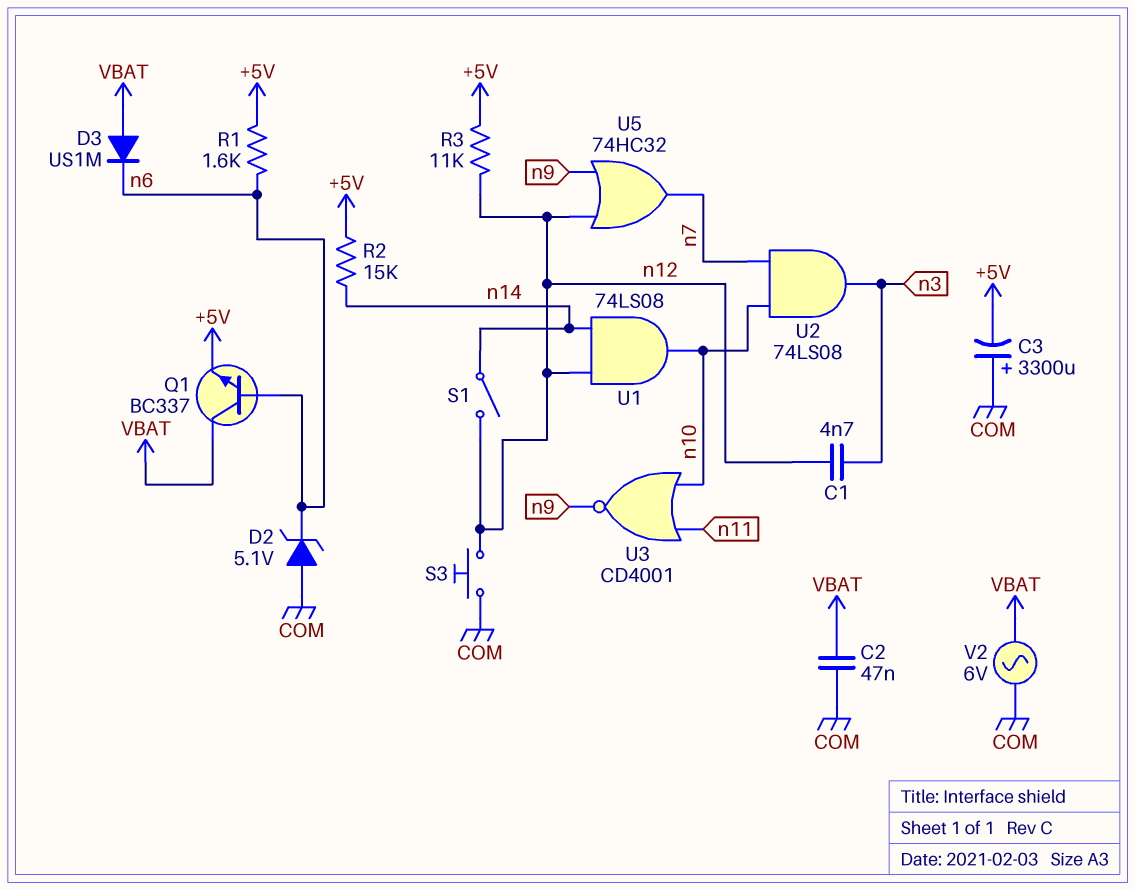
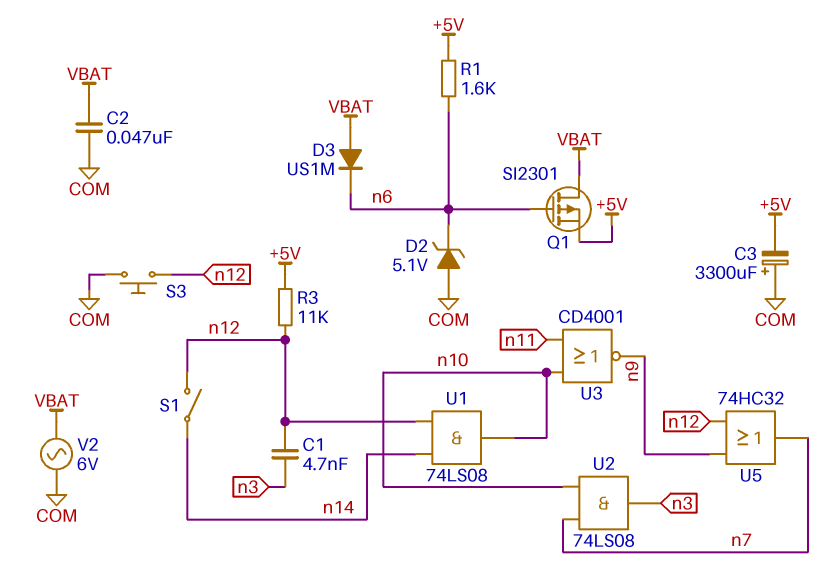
Q1: NPN BC337 (B n6, C VBAT, E +5V) -> PMOS SI2301 (G n6, D VBAT, S +5V)
R2: 15k (+5V, n14) -> none

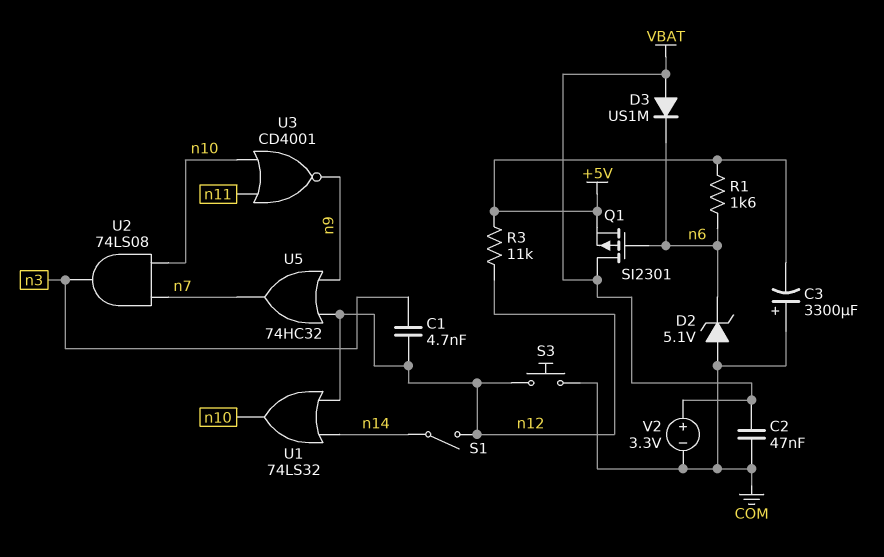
U1: AND 74LS08 (in n12, in n14, out n10) -> OR 74LS32 (in n12, in n14, out n10)
V2: AC 6V (COM, VBAT) -> 3.3V (plus VBAT, minus COM)

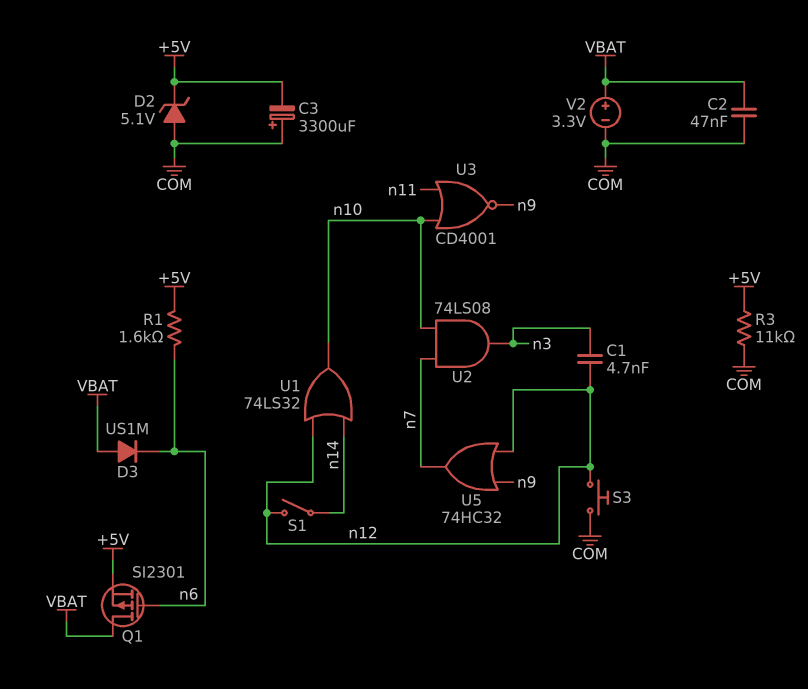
D2: zener 5.1V (A COM, K n6) -> zener 5.1V (A COM, K +5V)
R3: 11k (+5V, n12) -> 11k (+5V, COM)

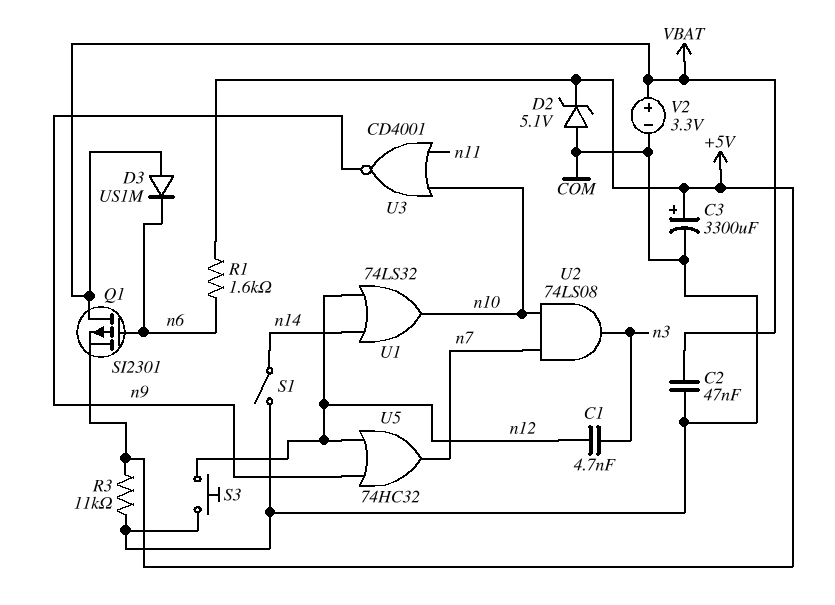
C3: 3300uF (plus COM, minus +5V) -> 3300uF (plus +5V, minus COM)
S1: switch (n12, n14) -> switch (COM, n14)

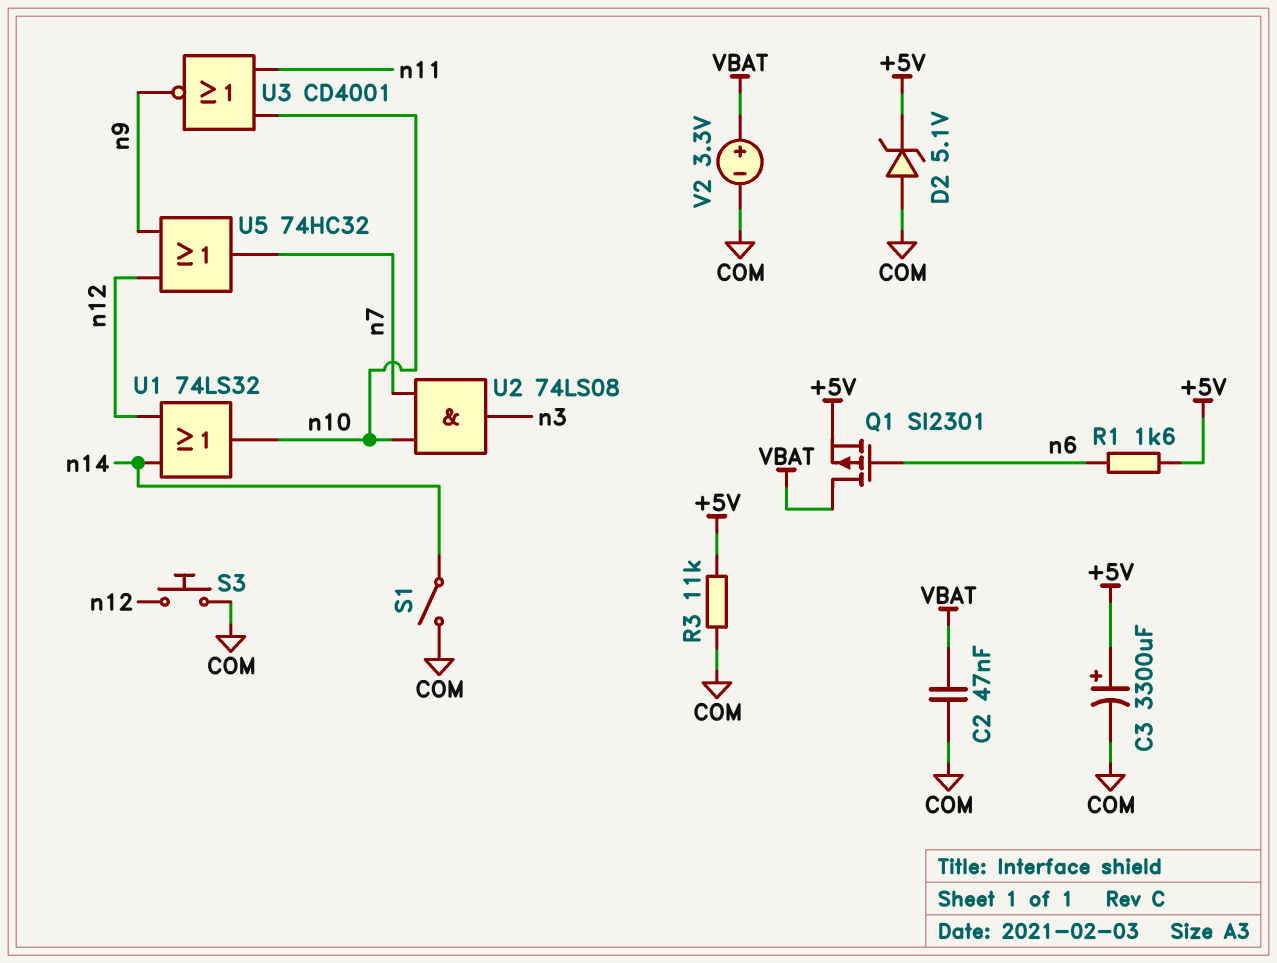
C1: 4.7nF (n3, n12) -> none
D3: diode US1M (A VBAT, K n6) -> none

